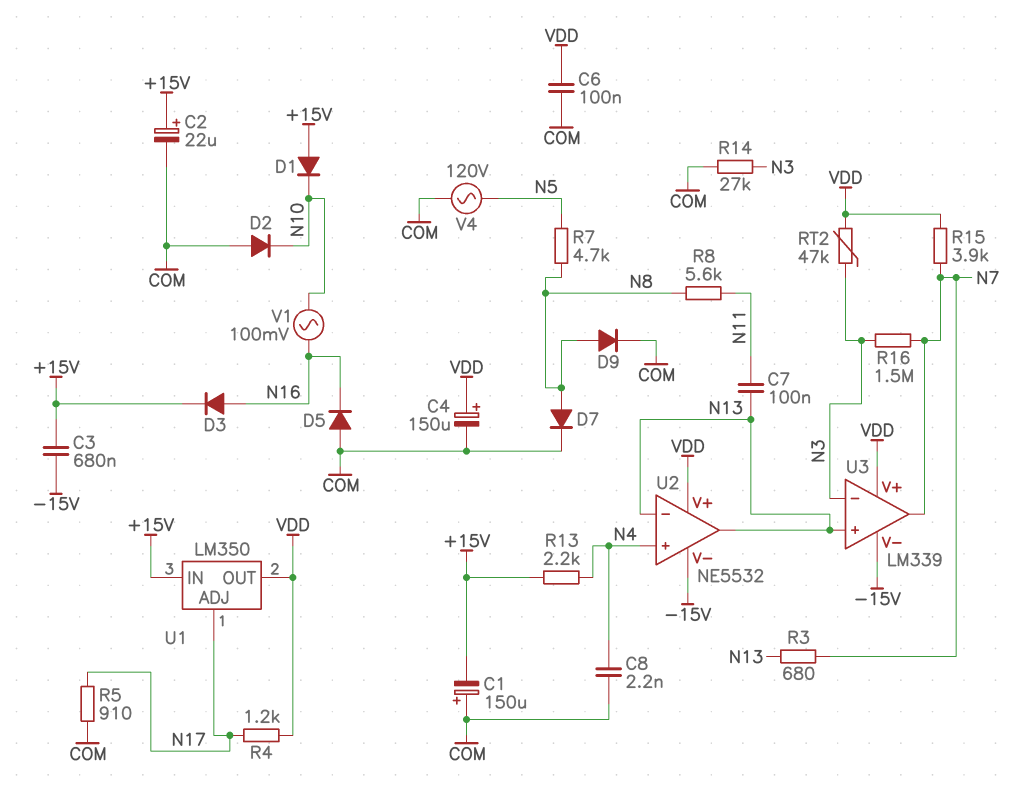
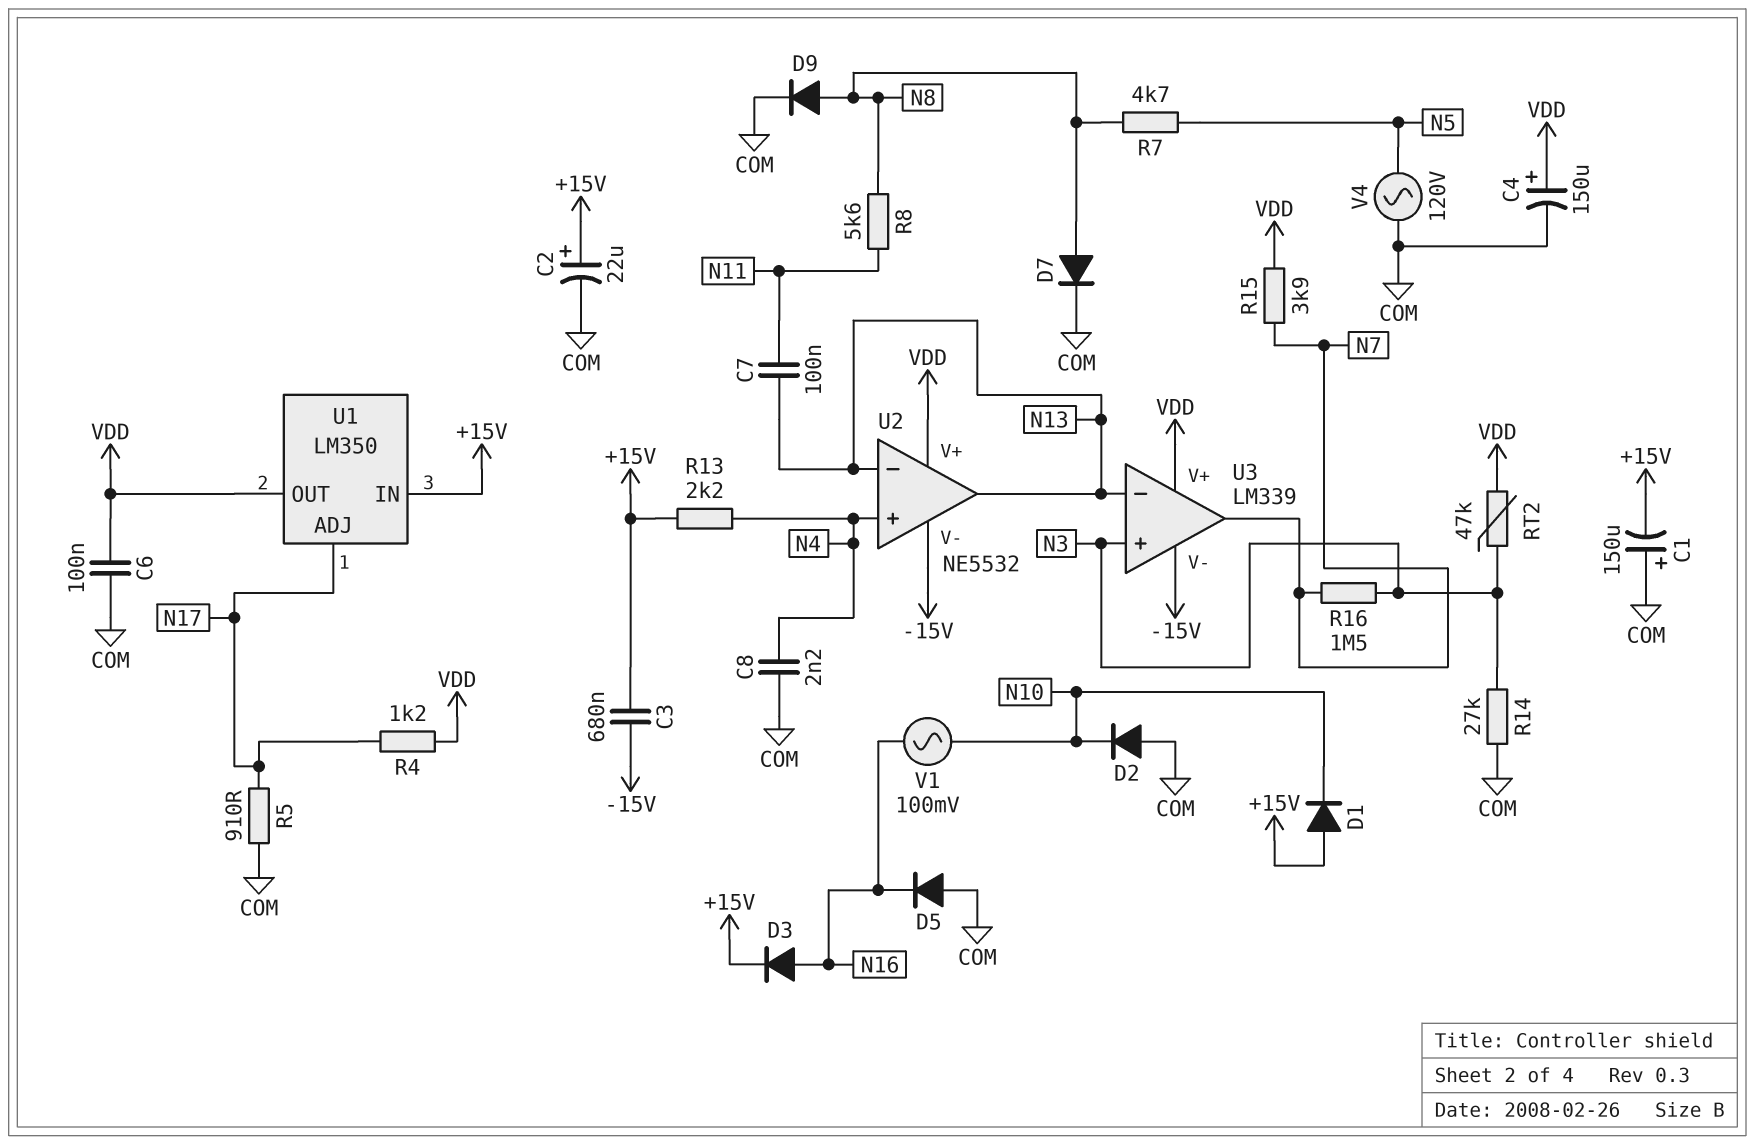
R3: 680 (N7, N13) -> none
U3 pin in+: N13 -> N3
U3 pin in-: N3 -> N13

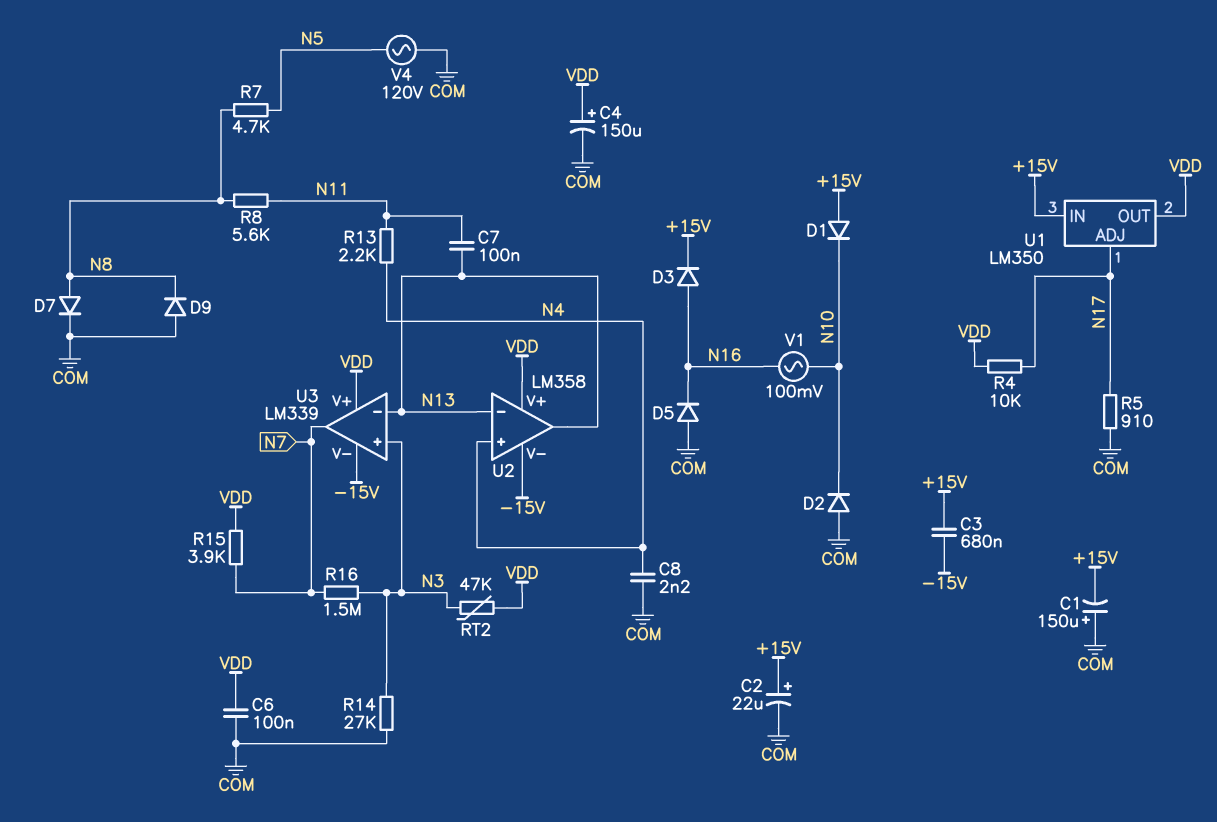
D9: diode (A N8, K COM) -> diode (A COM, K N8)
R4: 1.2k (N17, VDD) -> 10k (N17, VDD)
R13: 2.2k (+15V, N4) -> 2.2k (N4, N11)
U2: NE5532 -> LM358

